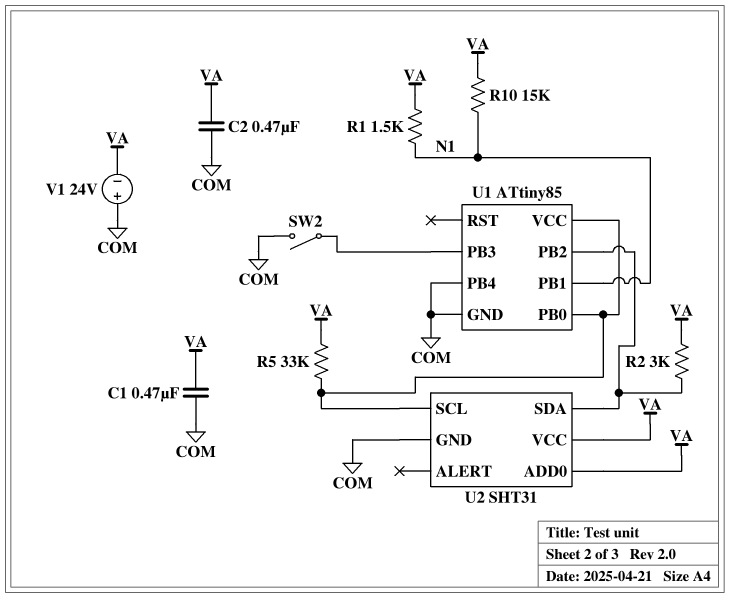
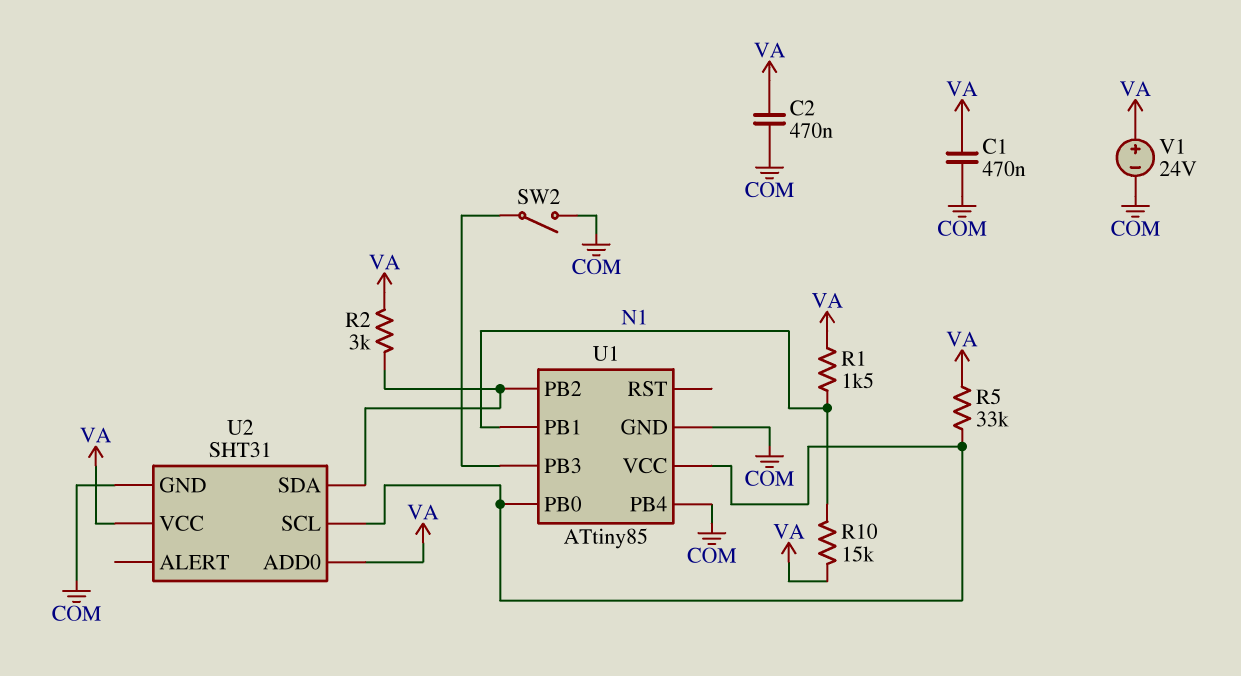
V1: 24V (plus COM, minus VA) -> 24V (plus VA, minus COM)

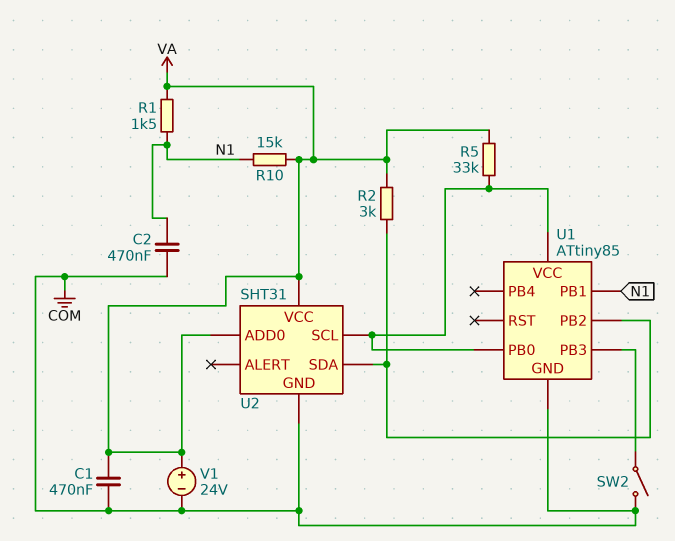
C2: 470nF (COM, VA) -> 470nF (COM, N1)
U1 pin PB4: COM -> none

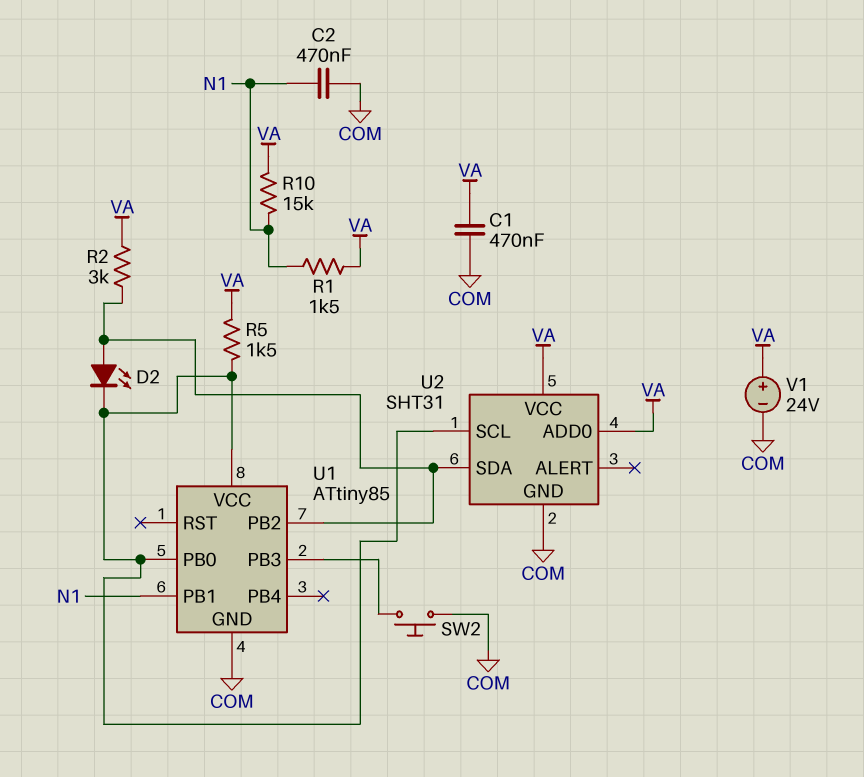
D2: none -> LED (A U1/PB2, K U1/PB0)
R5: 33k (U1/PB0, VA) -> 1.5k (U1/PB0, VA)
SW2: switch (COM, U1/PB3) -> button (COM, U1/PB3)

